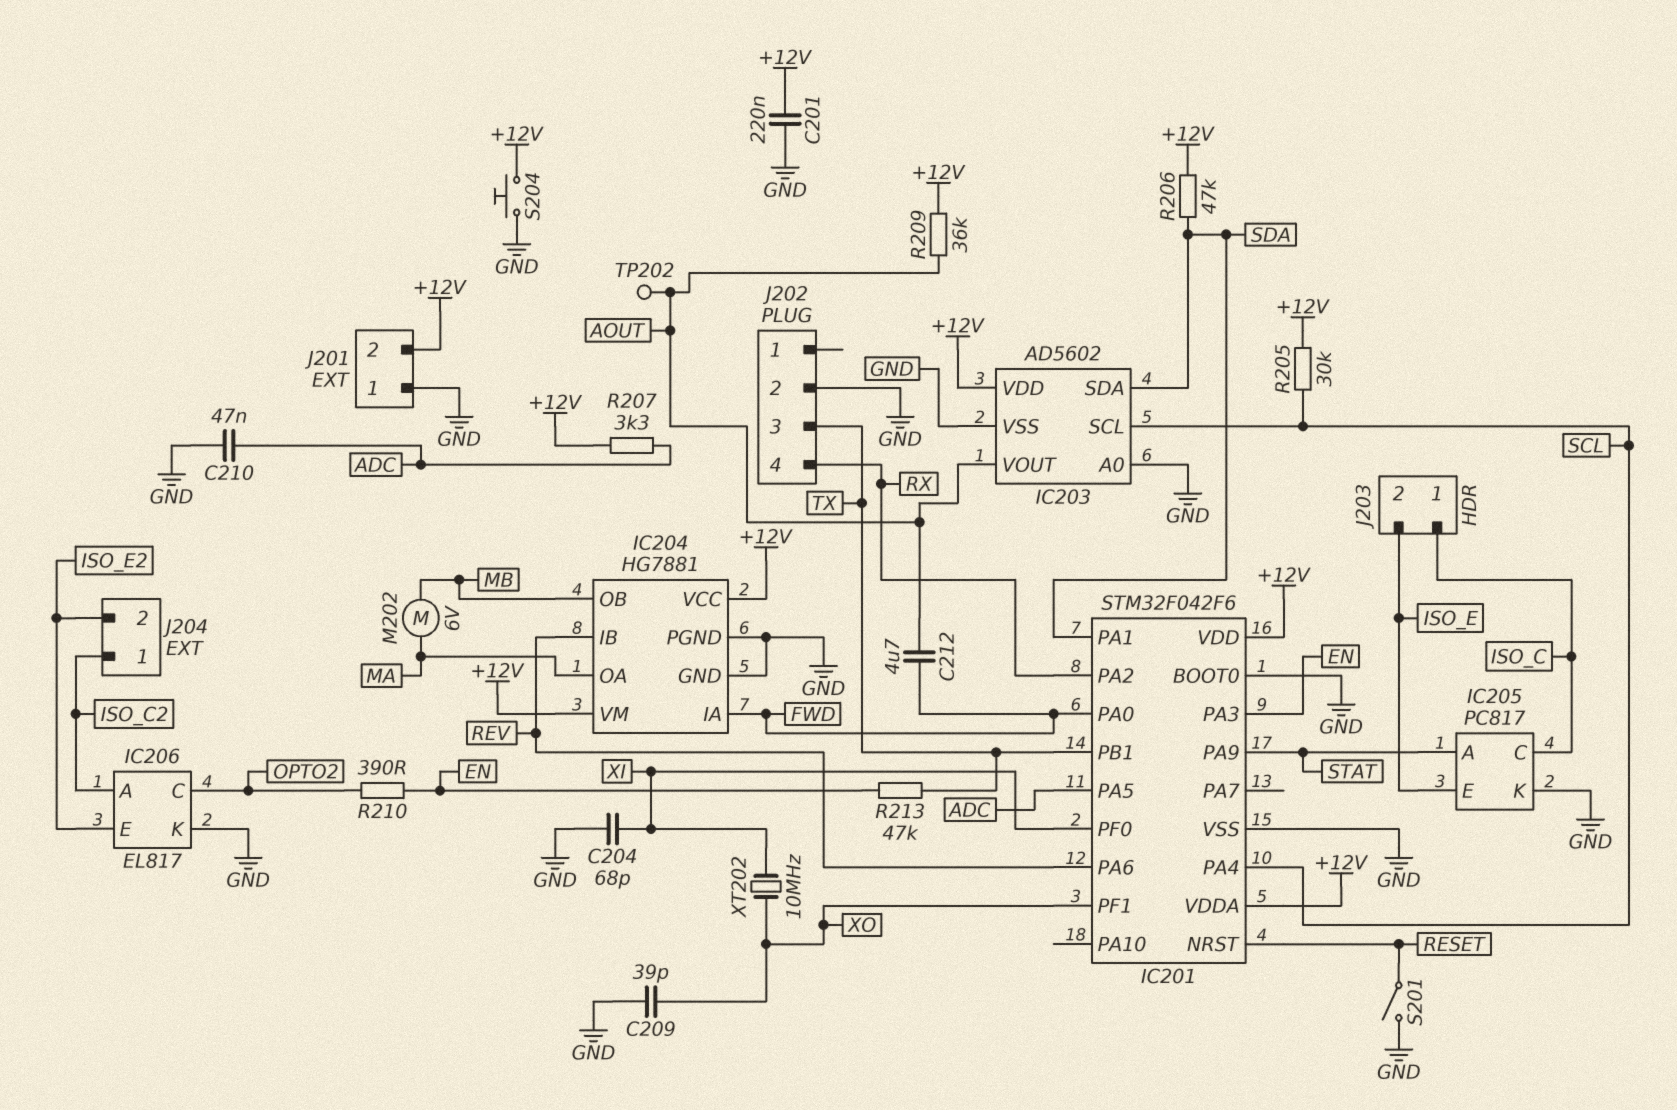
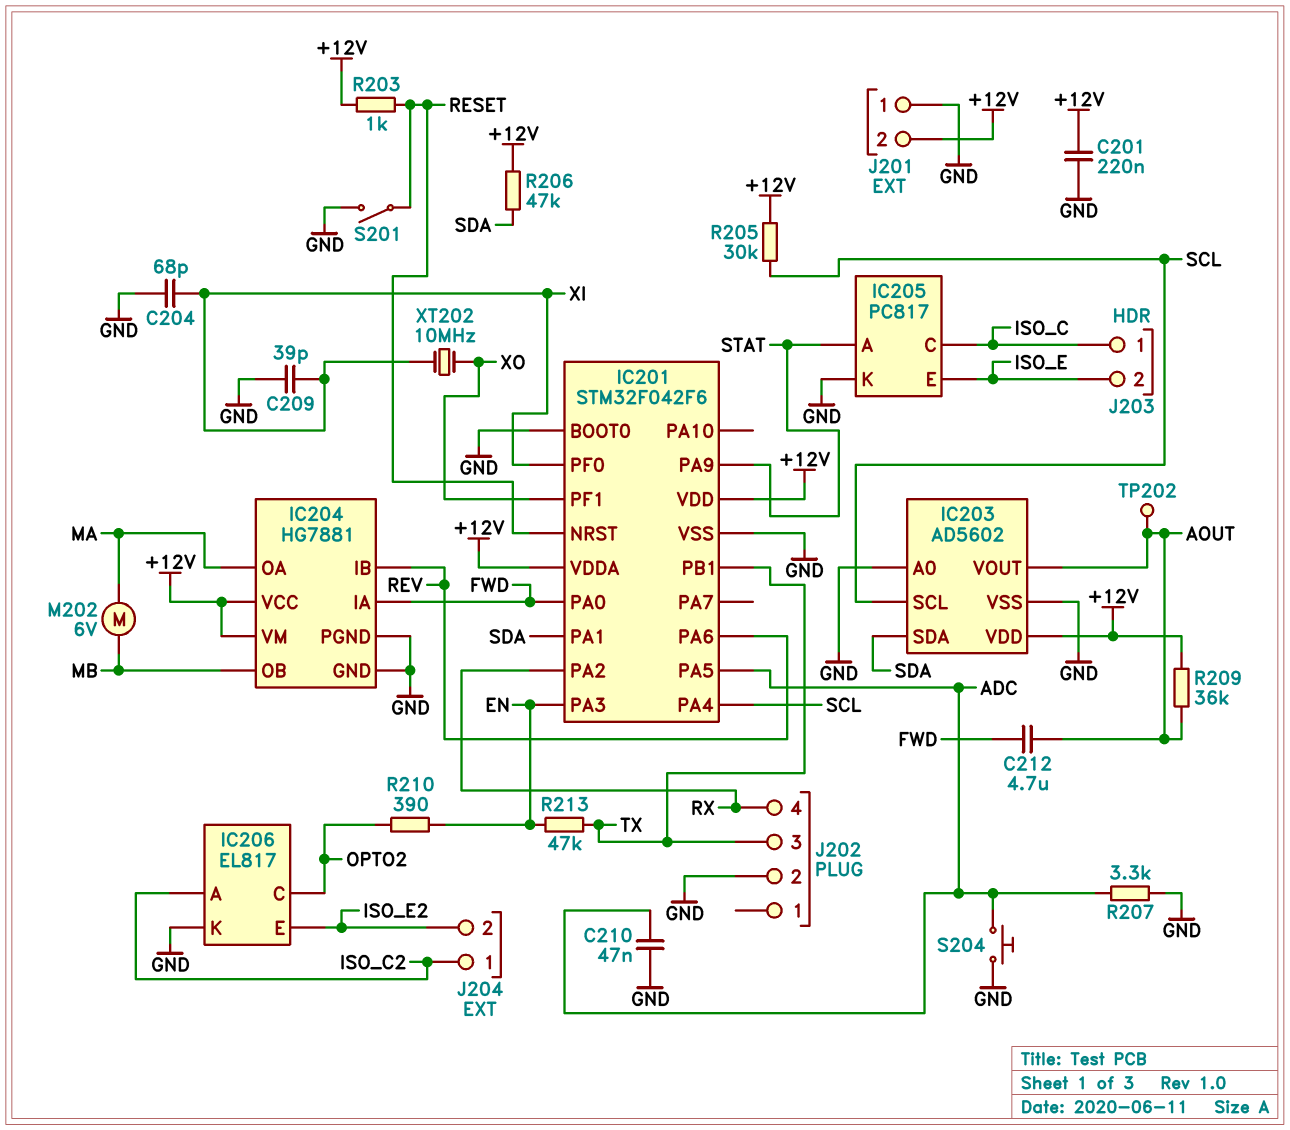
C209: 39pF (GND, XO) -> 39pF (GND, XI)
R203: none -> 1k (+12V, RESET)
R207: 3.3k (+12V, ADC) -> 3.3k (ADC, GND)
S204: button (+12V, GND) -> button (ADC, GND)

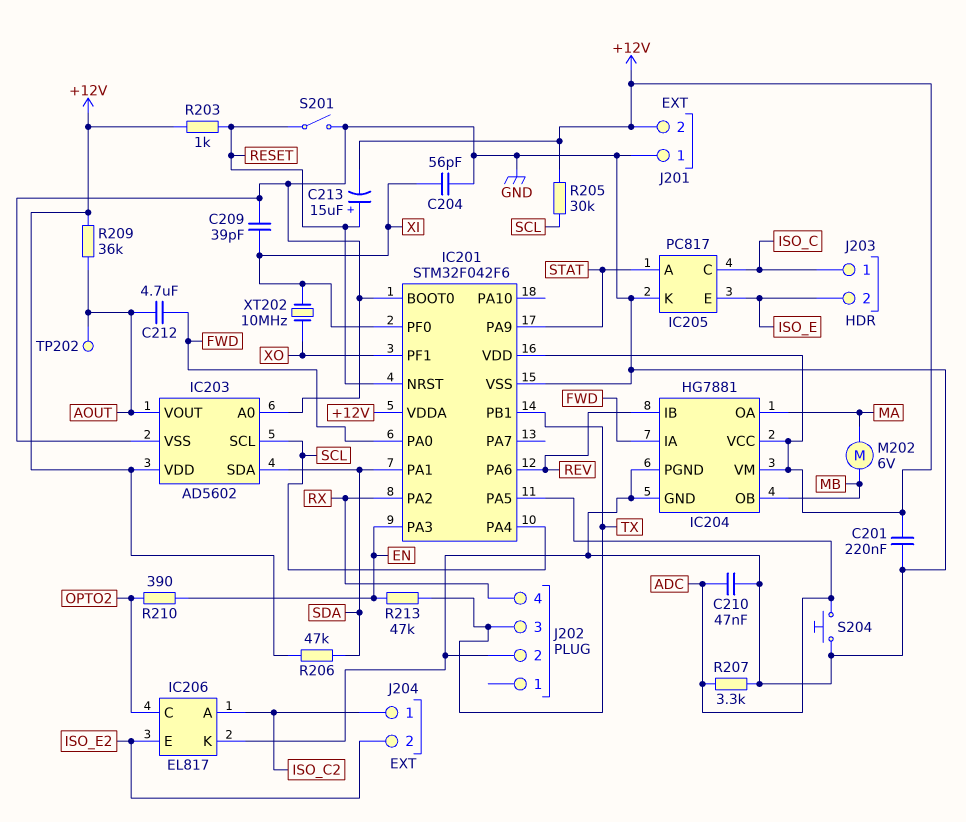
C204: 68pF (GND, XI) -> 56pF (GND, XI)
C213: none -> 15uF (plus RESET, minus +12V)

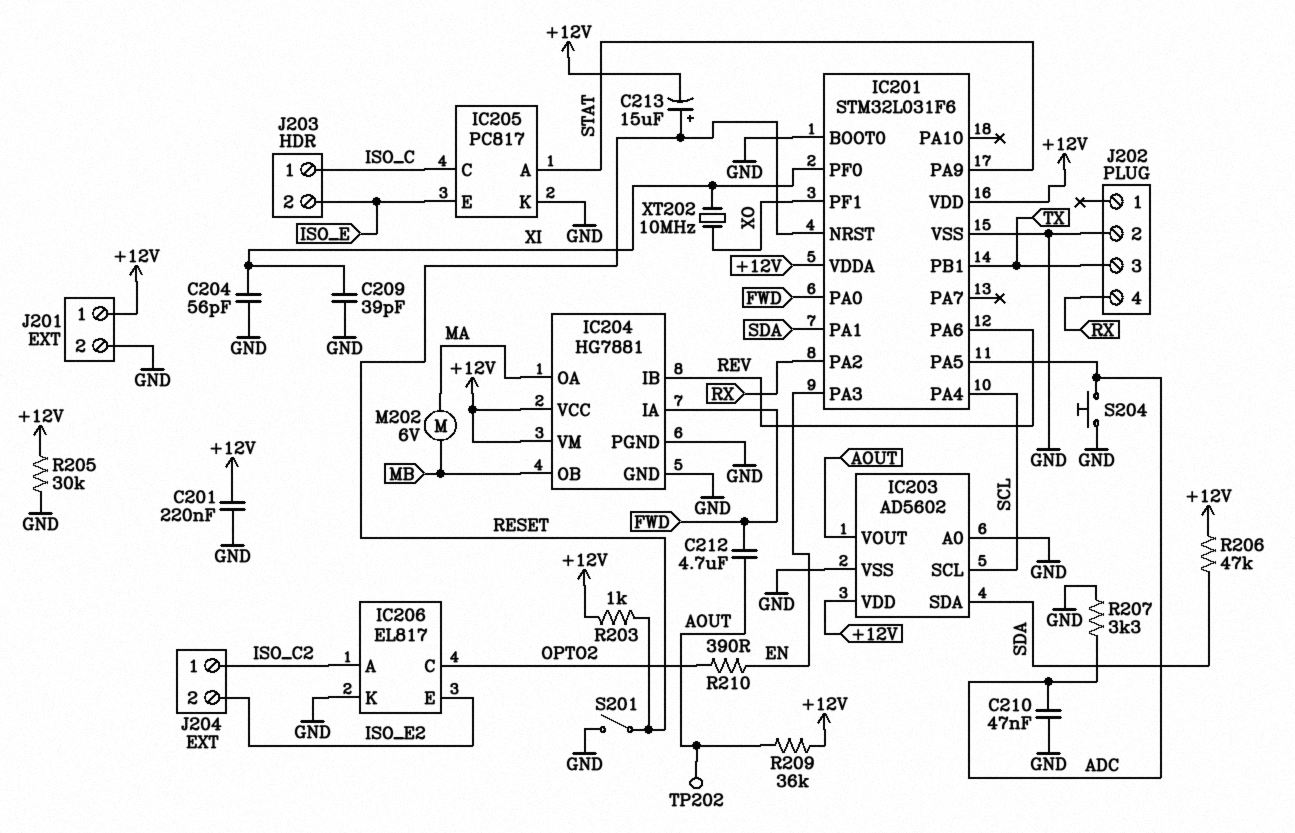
IC201: STM32F042F6 -> STM32L031F6
J201 pin 1: GND -> +12V
J201 pin 2: +12V -> GND
R205: 30k (+12V, SCL) -> 30k (+12V, GND)
R213: 47k (EN, TX) -> none

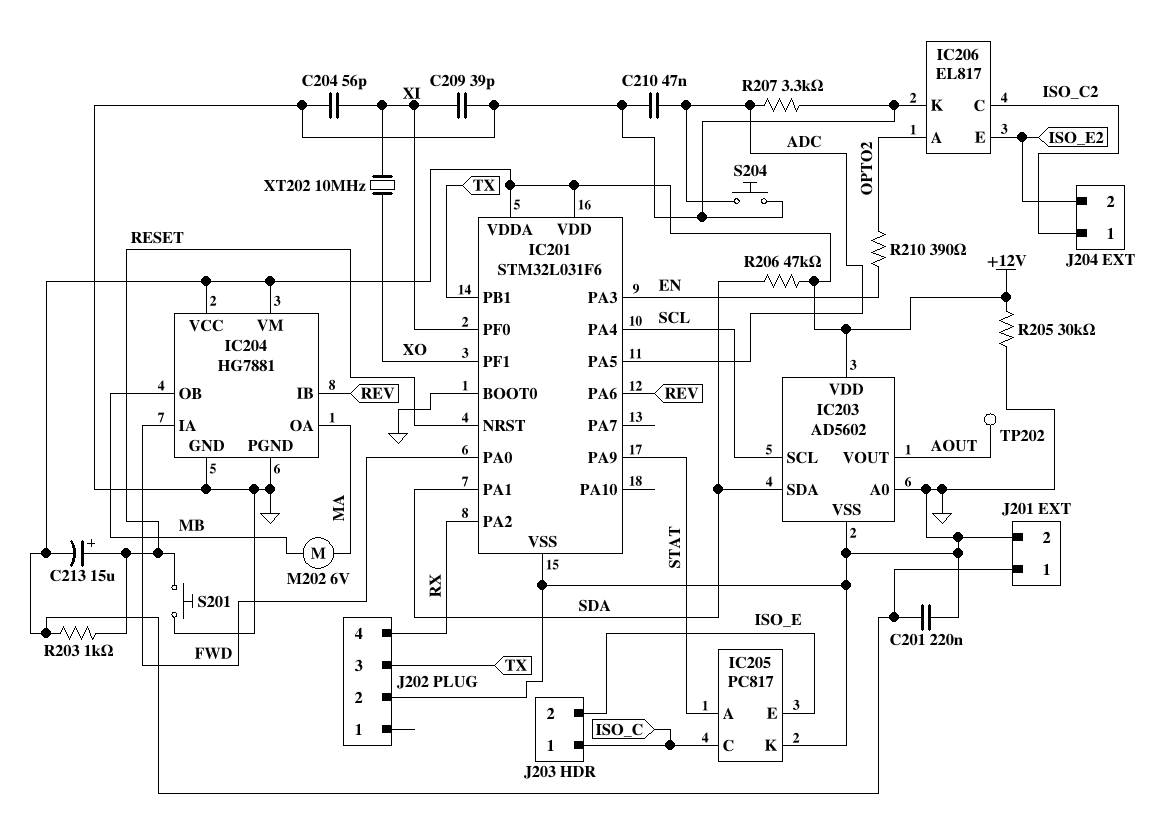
C212: 4.7uF (AOUT, FWD) -> none
IC206 pin A: ISO_C2 -> OPTO2
IC206 pin C: OPTO2 -> ISO_C2
R209: 36k (+12V, AOUT) -> none
S201: switch (GND, RESET) -> button (GND, RESET)

